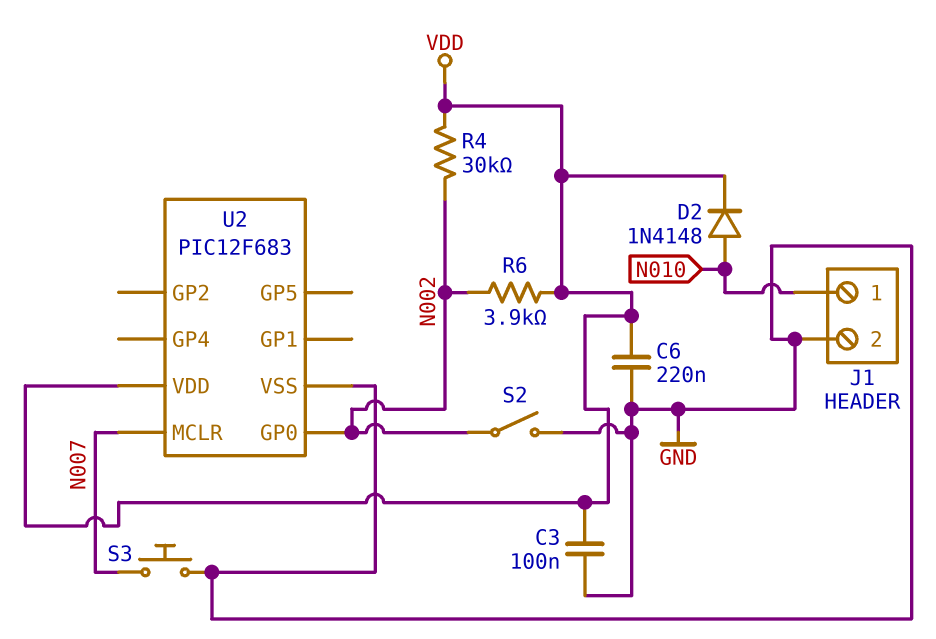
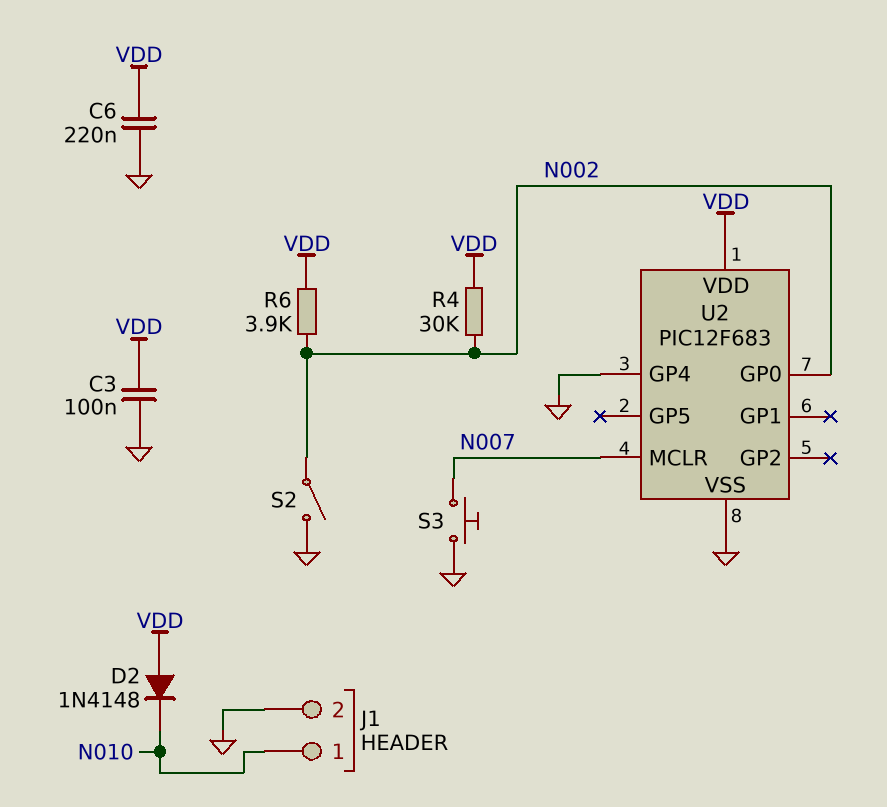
D2: diode 1N4148 (A N010, K VDD) -> diode 1N4148 (A VDD, K N010)
U2 pin GP4: none -> GND

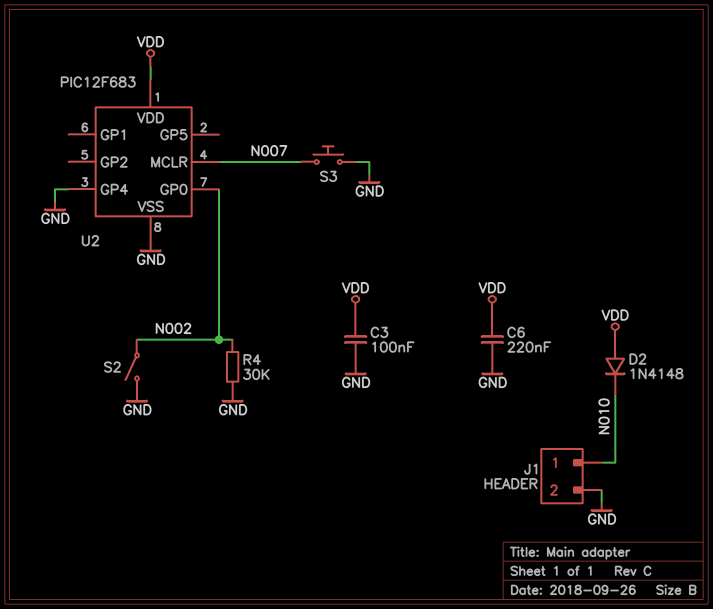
R4: 30k (N002, VDD) -> 30k (GND, N002)
R6: 3.9k (N002, VDD) -> none

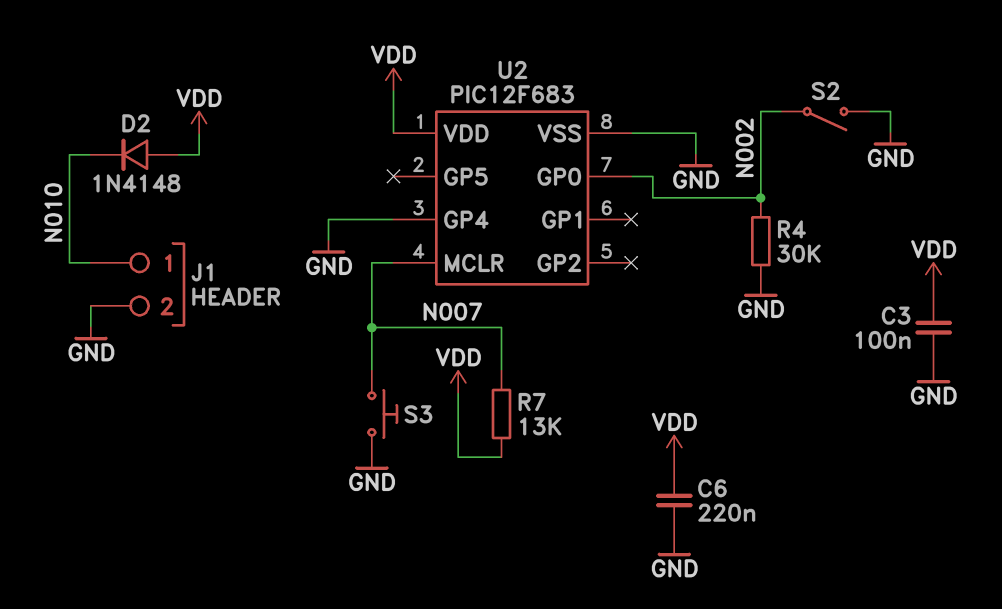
R7: none -> 13k (N007, VDD)

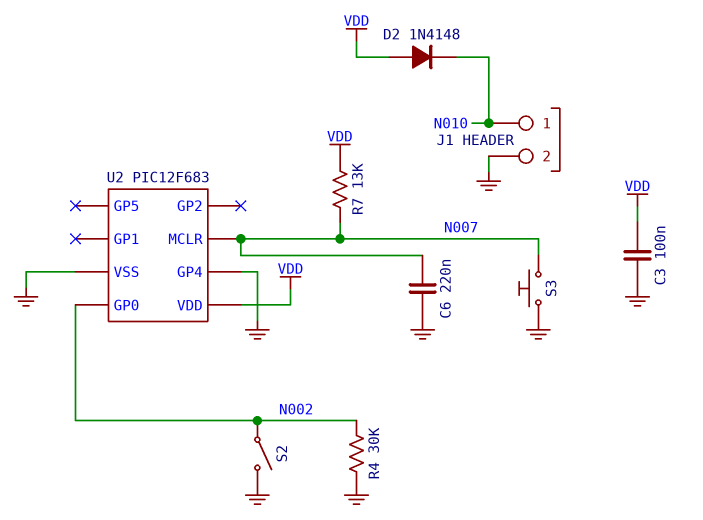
C6: 220nF (GND, VDD) -> 220nF (GND, N007)

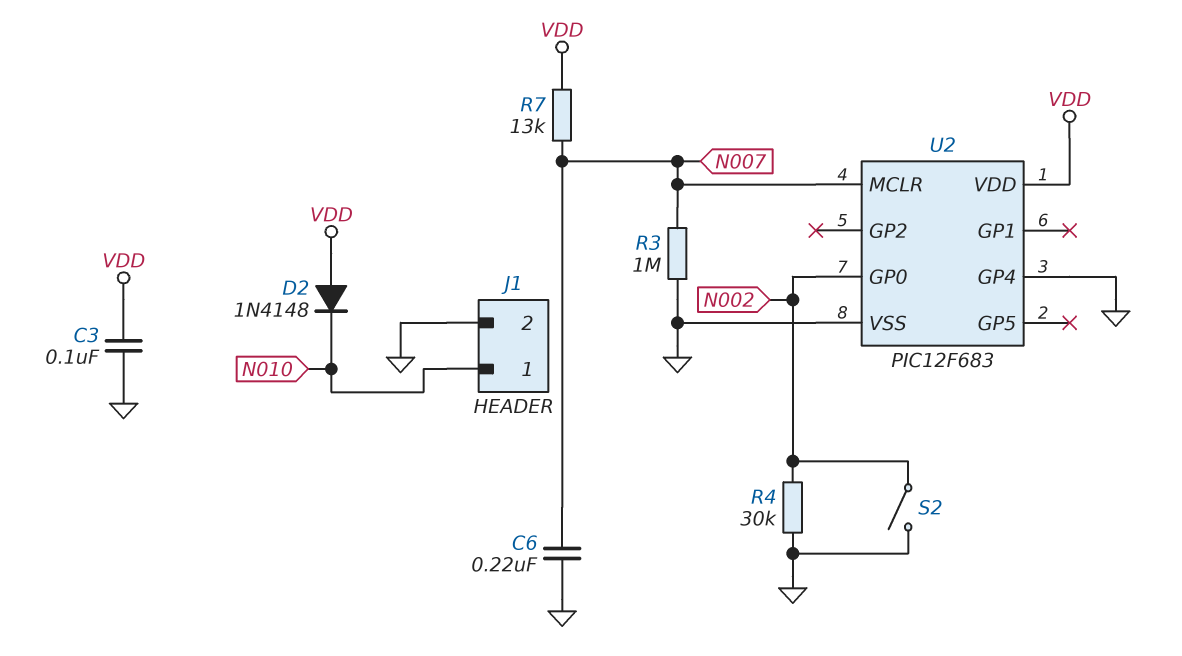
R3: none -> 1M (GND, N007)
S3: button (GND, N007) -> none

